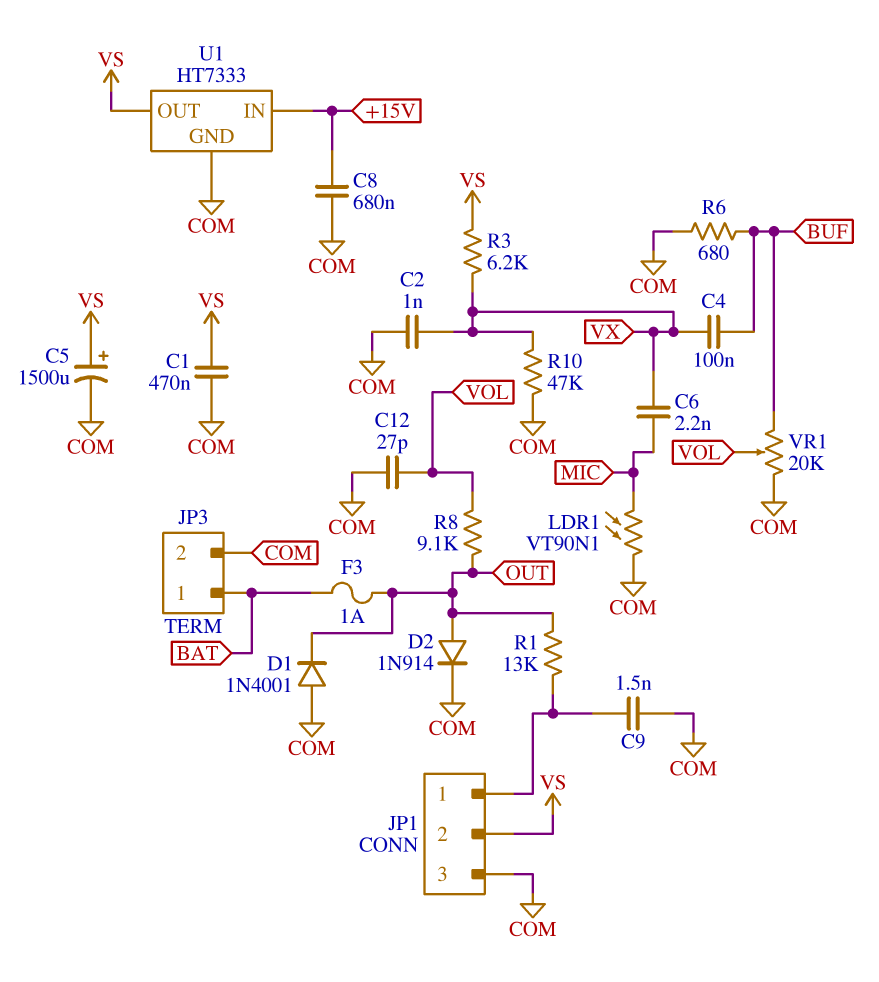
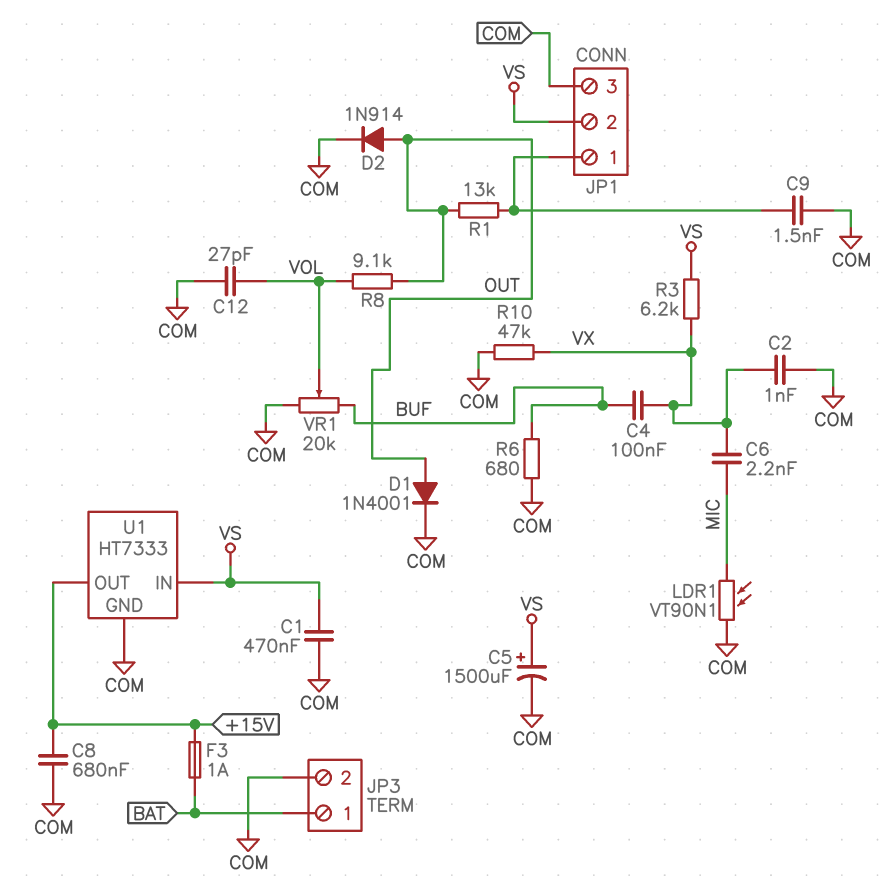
D1: diode 1N4001 (A COM, K OUT) -> diode 1N4001 (A OUT, K COM)
F3: 1A (BAT, OUT) -> 1A (+15V, BAT)
U1 pin IN: +15V -> VS
U1 pin OUT: VS -> +15V

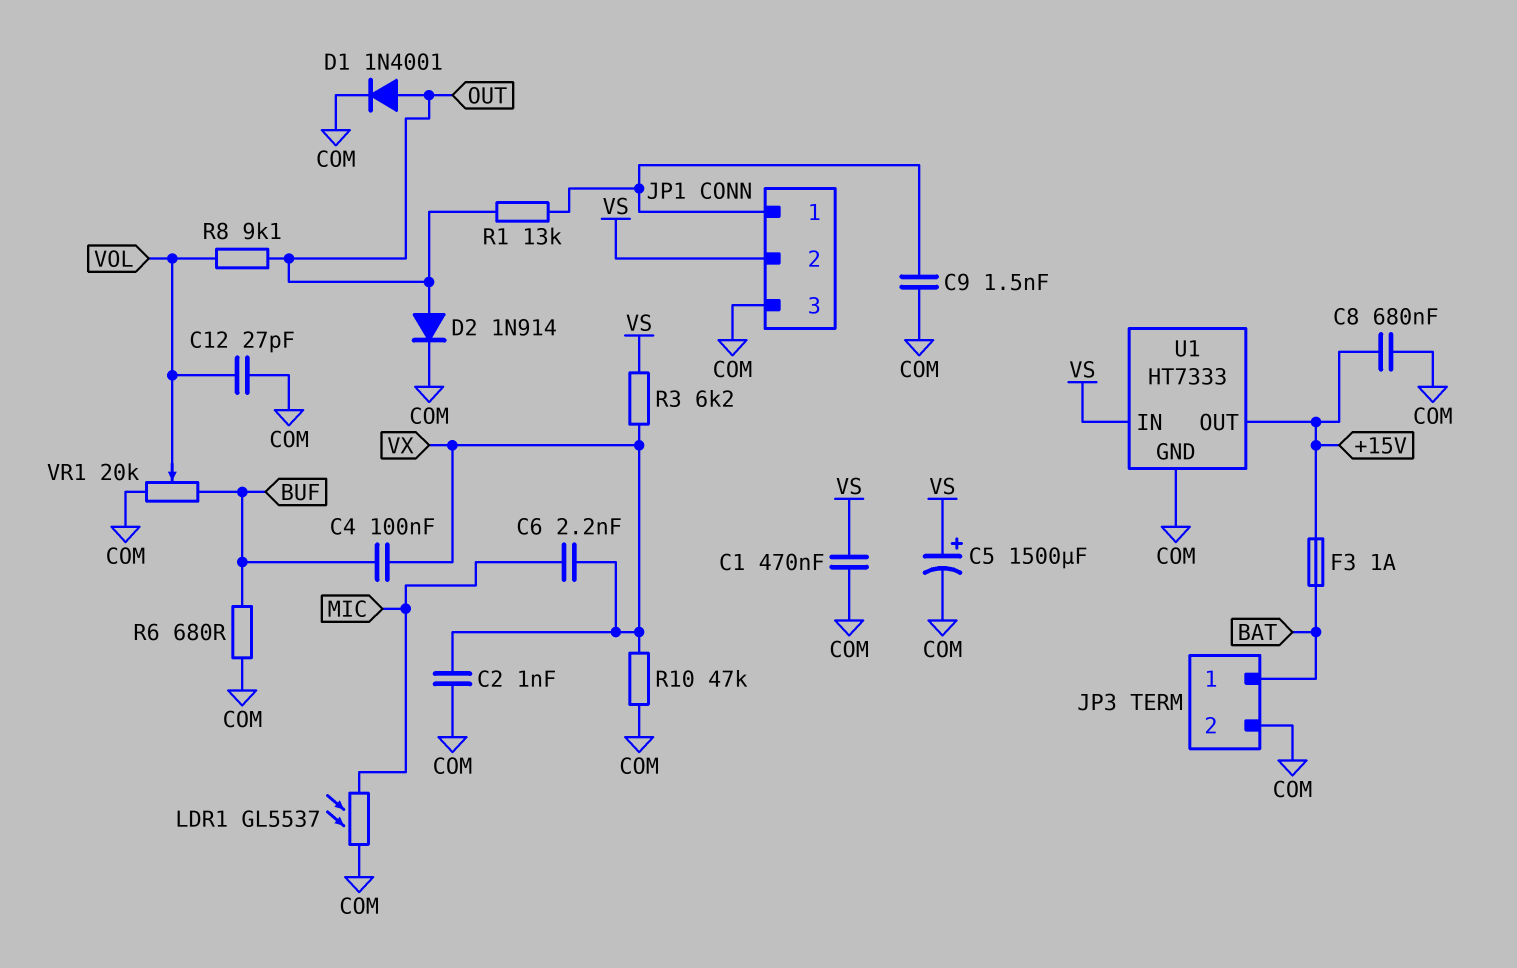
LDR1: VT90N1 (COM, MIC) -> GL5537 (COM, MIC)

